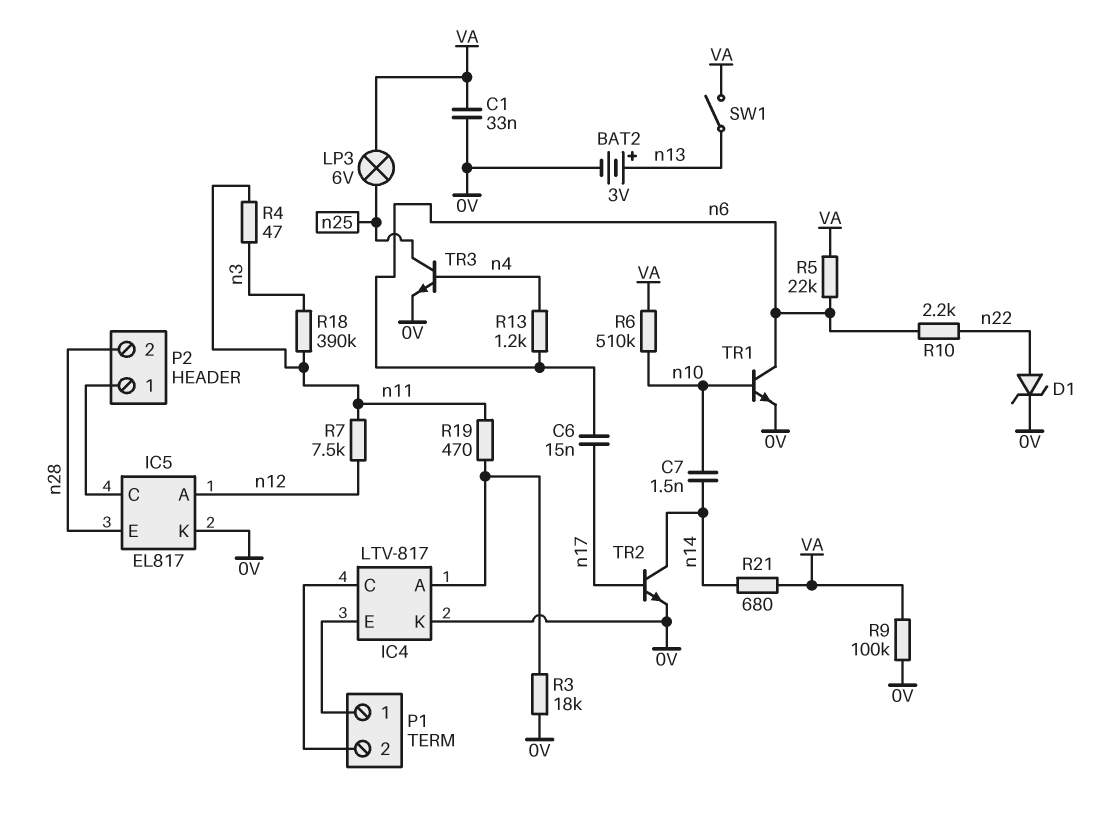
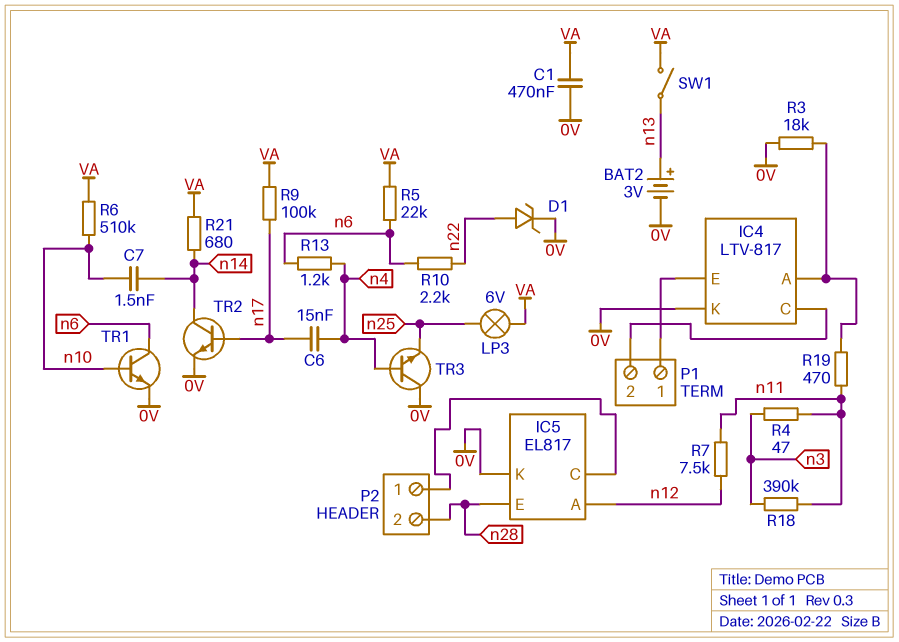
C1: 33nF (0V, VA) -> 470nF (0V, VA)
C6: 15nF (n6, n17) -> 15nF (n4, n17)
R9: 100k (0V, VA) -> 100k (VA, n17)
TR3: NPN (B n4, C n25, E 0V) -> NPN (B n4, C 0V, E n25)

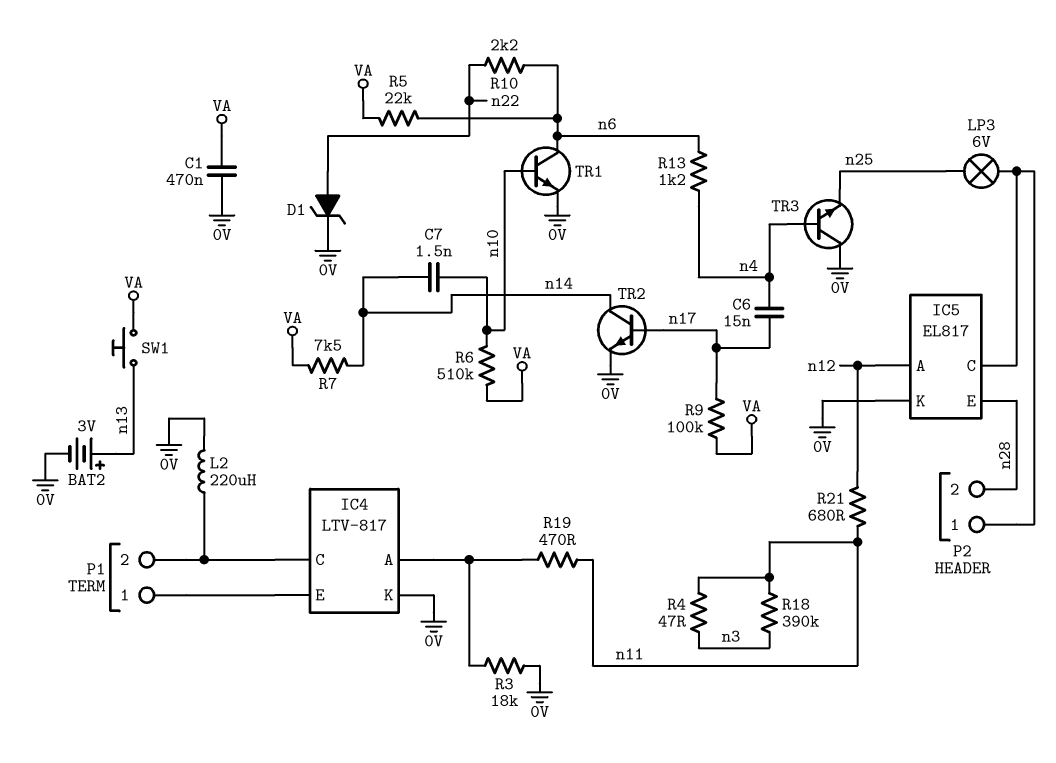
L2: none -> 220uH (0V, IC4/C)
LP3: lamp 6V (VA, n25) -> lamp 6V (IC5/C, n25)
R7: 7.5k (n11, n12) -> 7.5k (VA, n14)
R21: 680 (VA, n14) -> 680 (n11, n12)
SW1: switch (VA, n13) -> button (VA, n13)

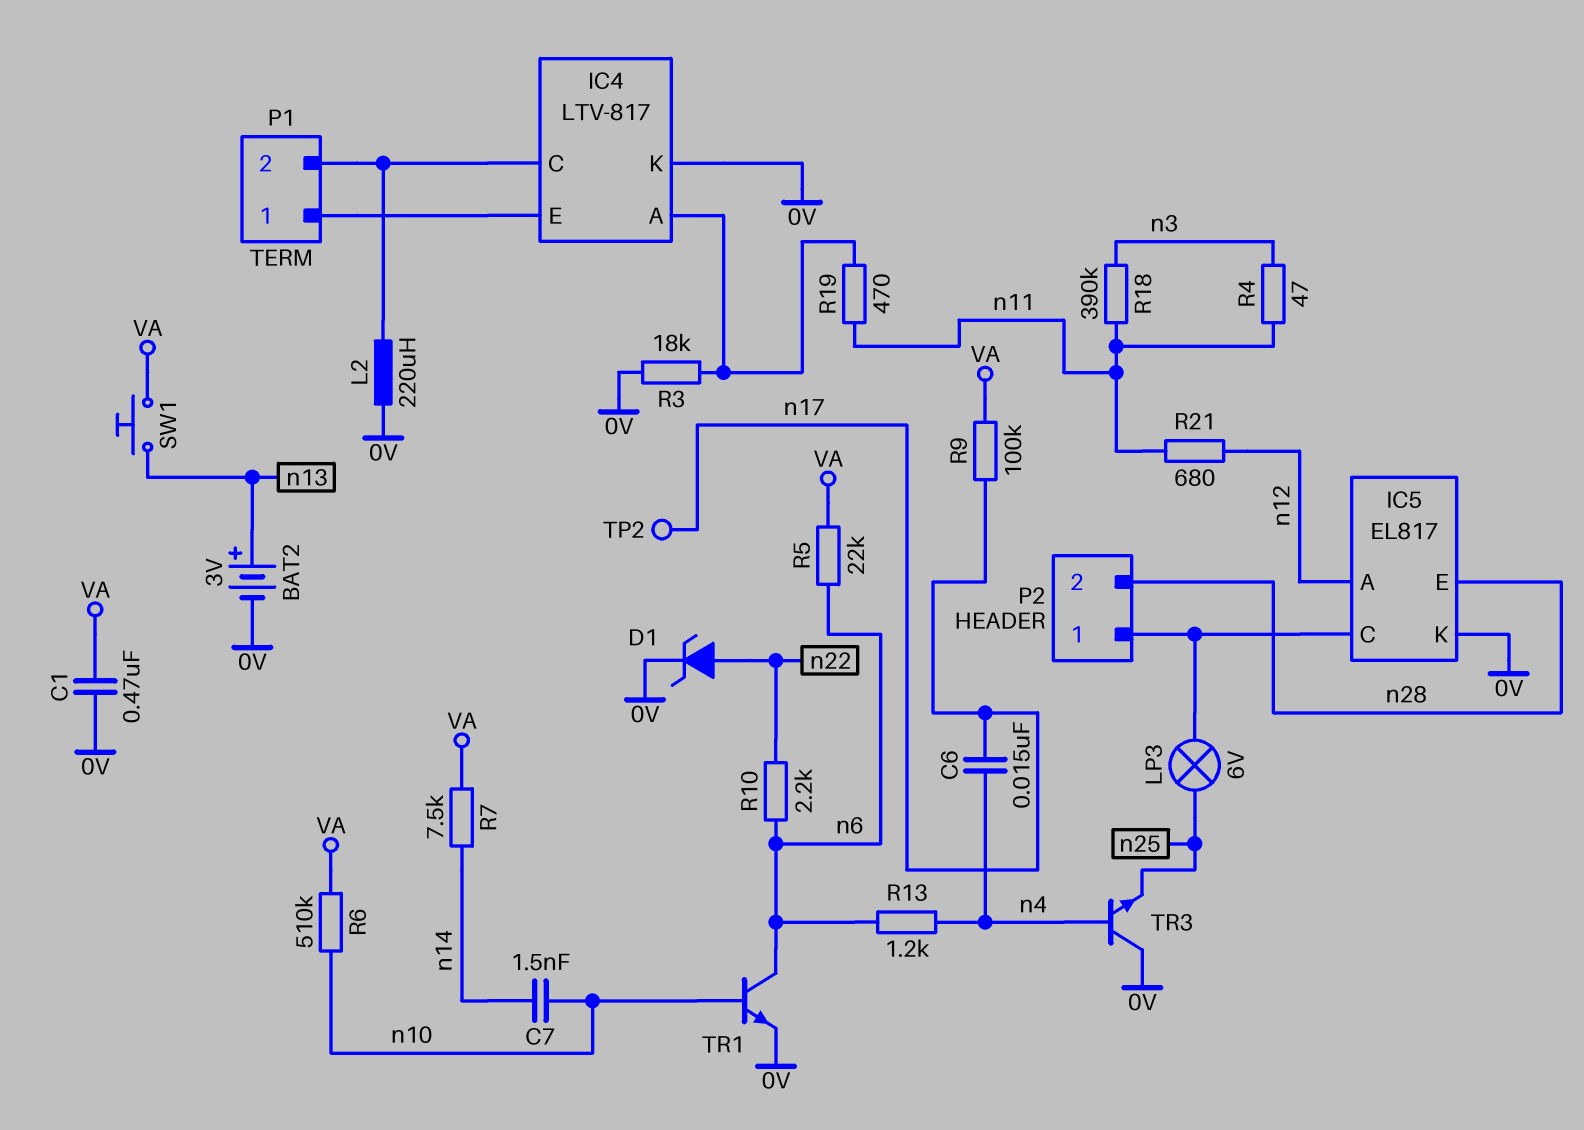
TP2: none -> test point (n17)
TR2: NPN (B n17, C n14, E 0V) -> none

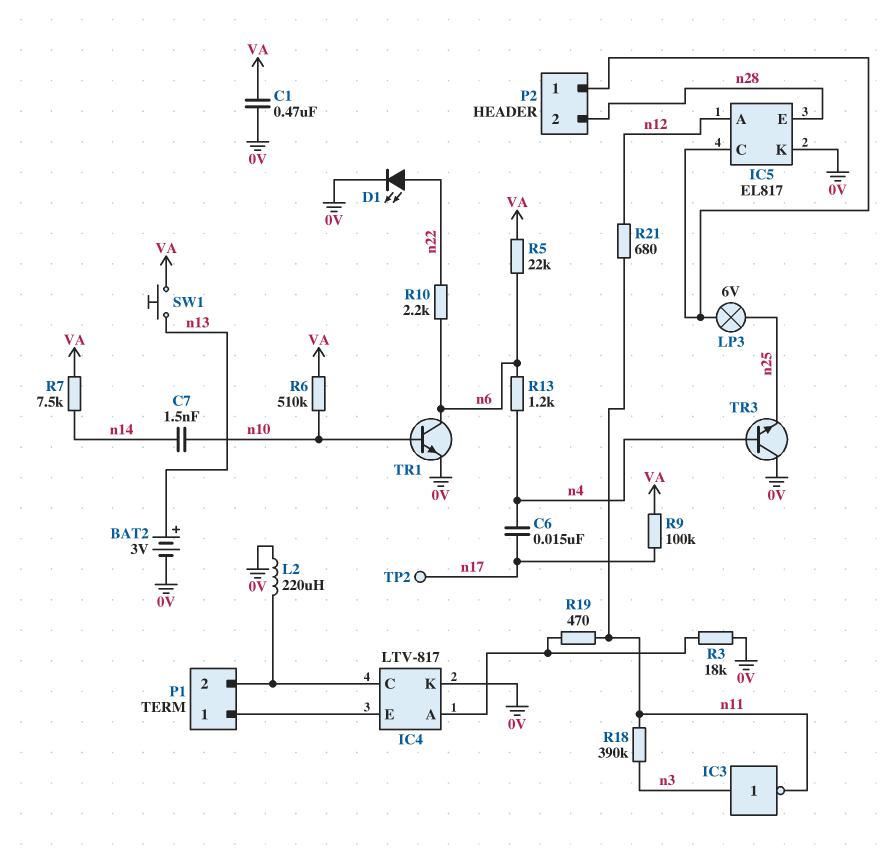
D1: zener (A n22, K 0V) -> LED (A n22, K 0V)
IC3: none -> NOT (in n3, out n11)
R4: 47 (n3, n11) -> none

